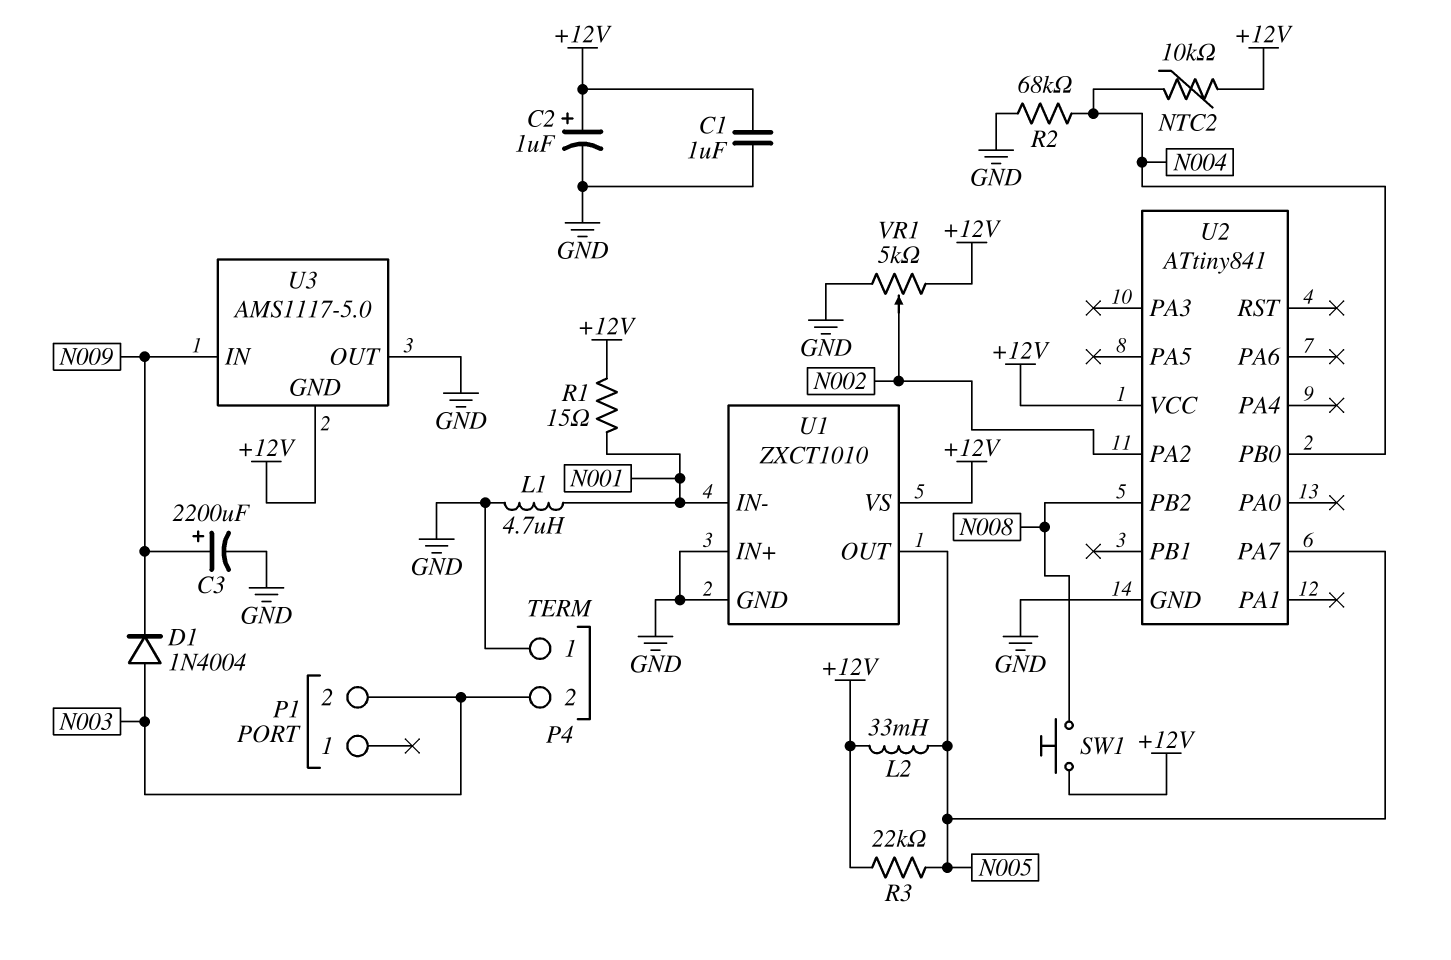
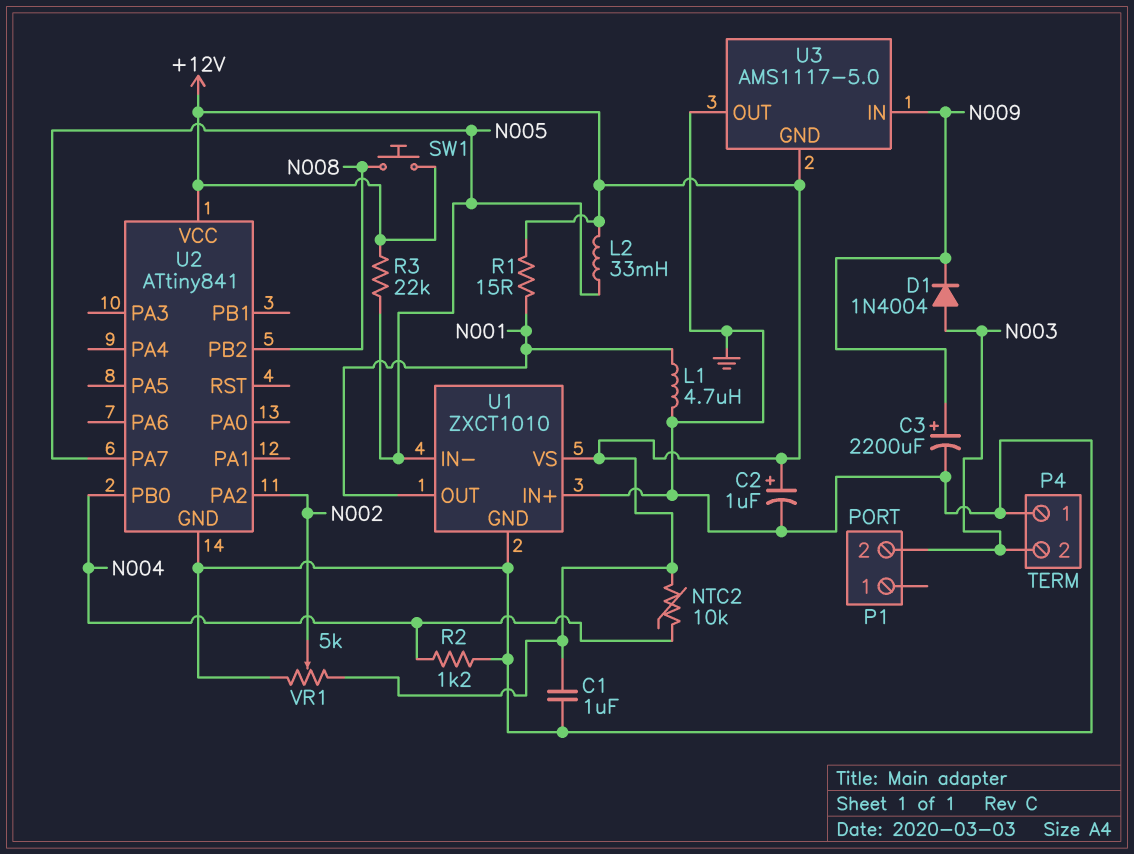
R2: 68k (GND, N004) -> 1.2k (GND, N004)
U1 pin IN-: N001 -> N005
U1 pin OUT: N005 -> N001

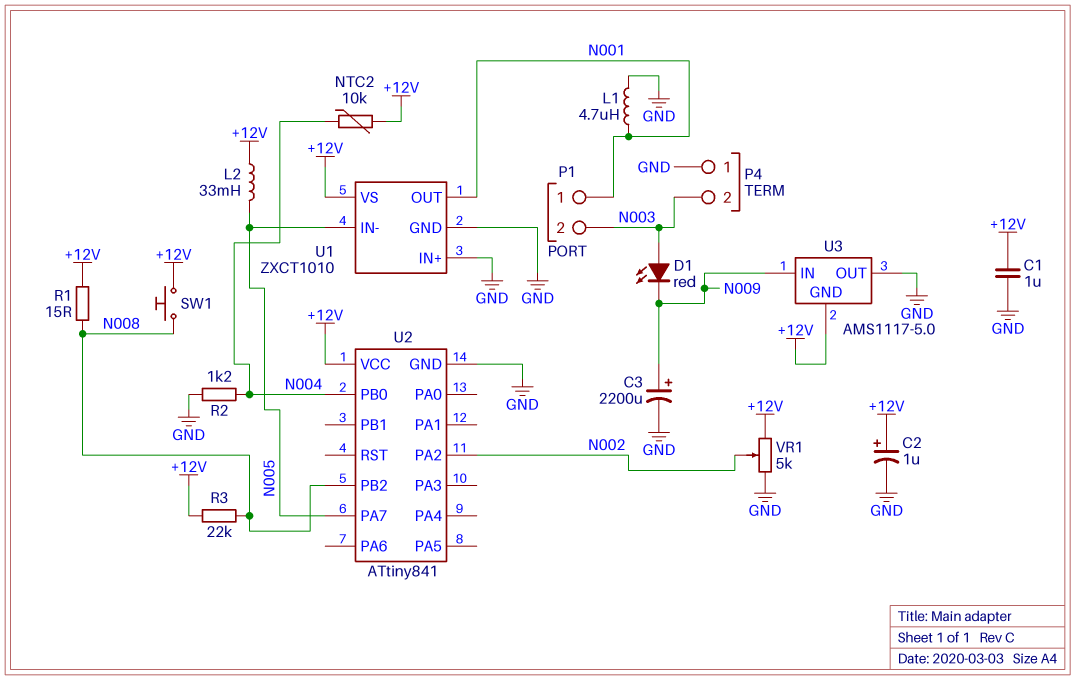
D1: diode 1N4004 (A N003, K N009) -> LED red (A N003, K N009)
P1 pin 1: none -> N001
R1: 15 (+12V, N001) -> 15 (+12V, N008)
R3: 22k (+12V, N005) -> 22k (+12V, N008)

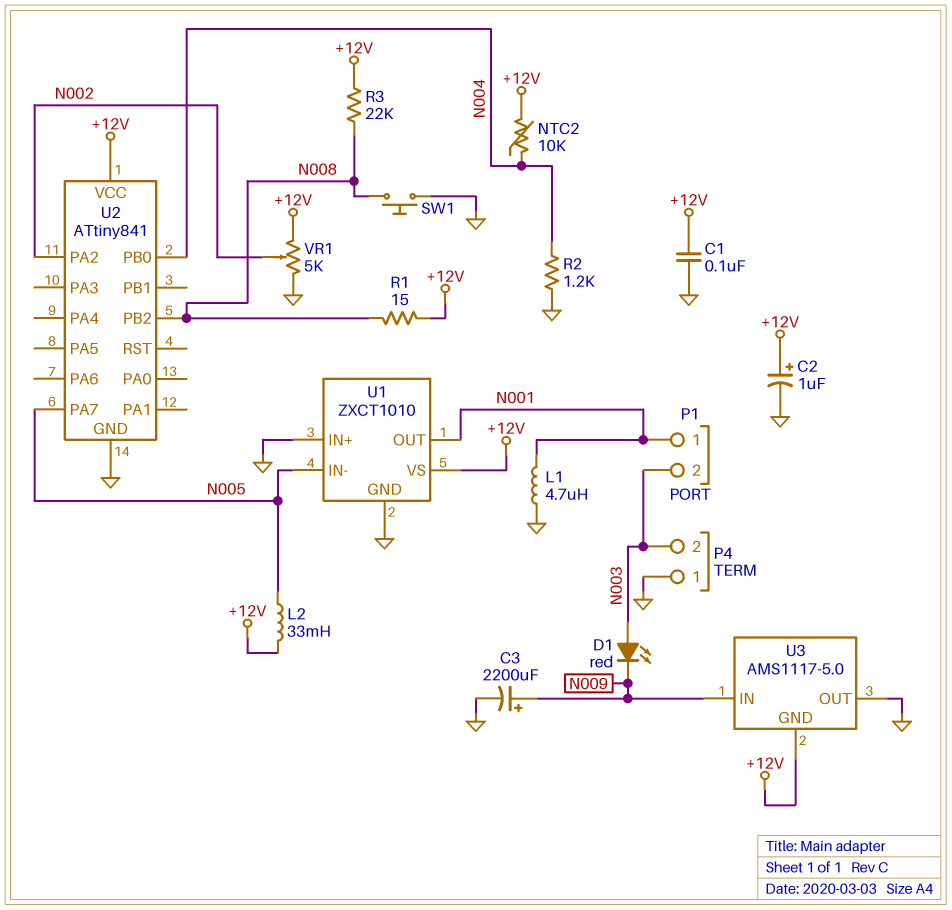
C1: 1uF (+12V, GND) -> 100nF (+12V, GND)
SW1: button (+12V, N008) -> button (GND, N008)

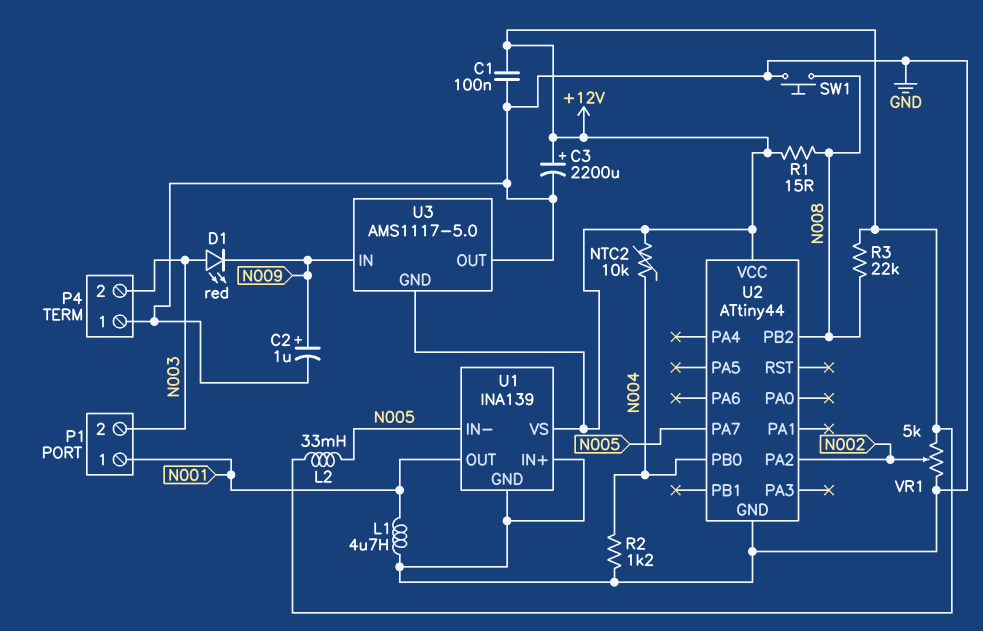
C2: 1uF (plus +12V, minus GND) -> 1uF (plus N009, minus GND)
C3: 2200uF (plus N009, minus GND) -> 2200uF (plus +12V, minus GND)
U1: ZXCT1010 -> INA139
U2: ATtiny841 -> ATtiny44

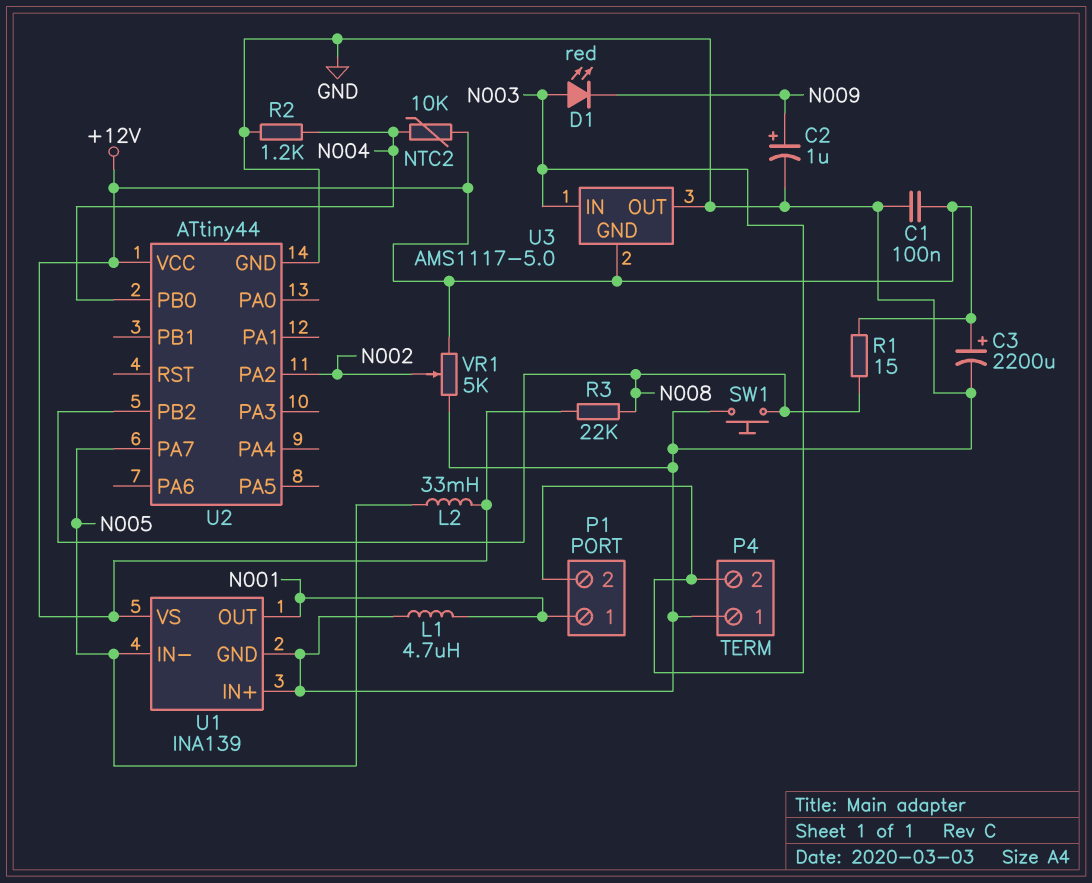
U3 pin IN: N009 -> N003

